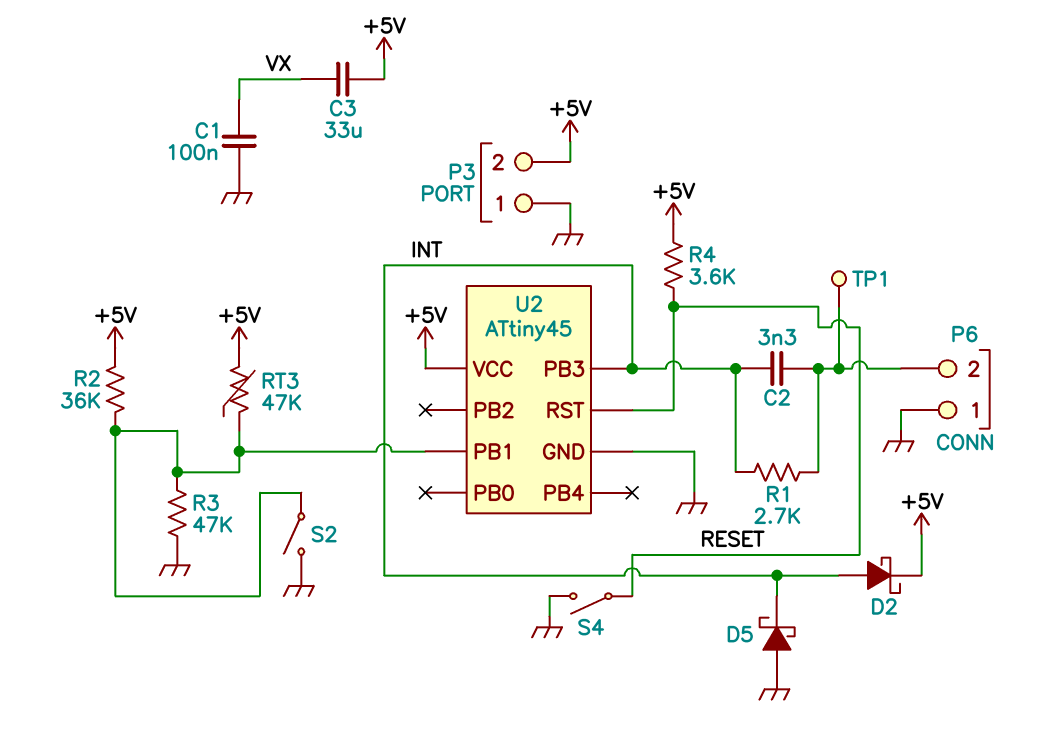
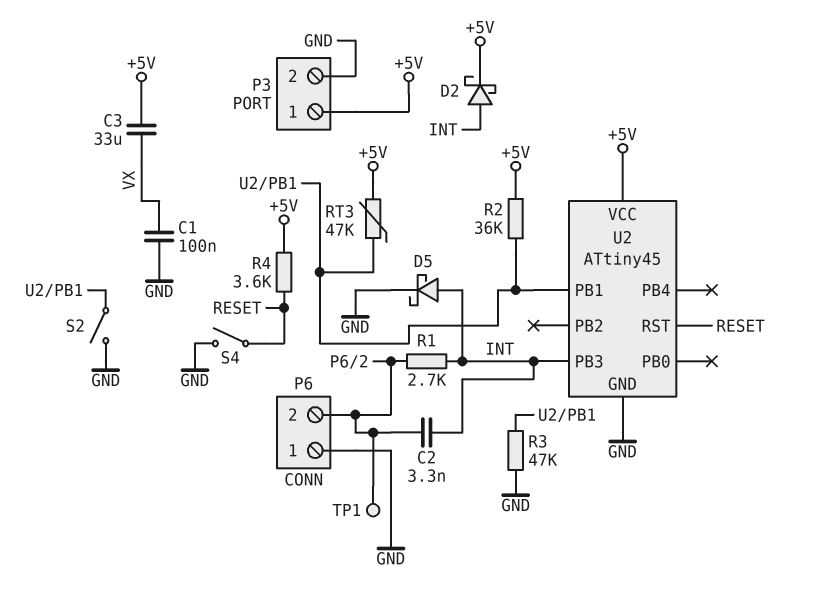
D5: schottky (A GND, K INT) -> schottky (A INT, K GND)
P3 pin 1: GND -> +5V
P3 pin 2: +5V -> GND

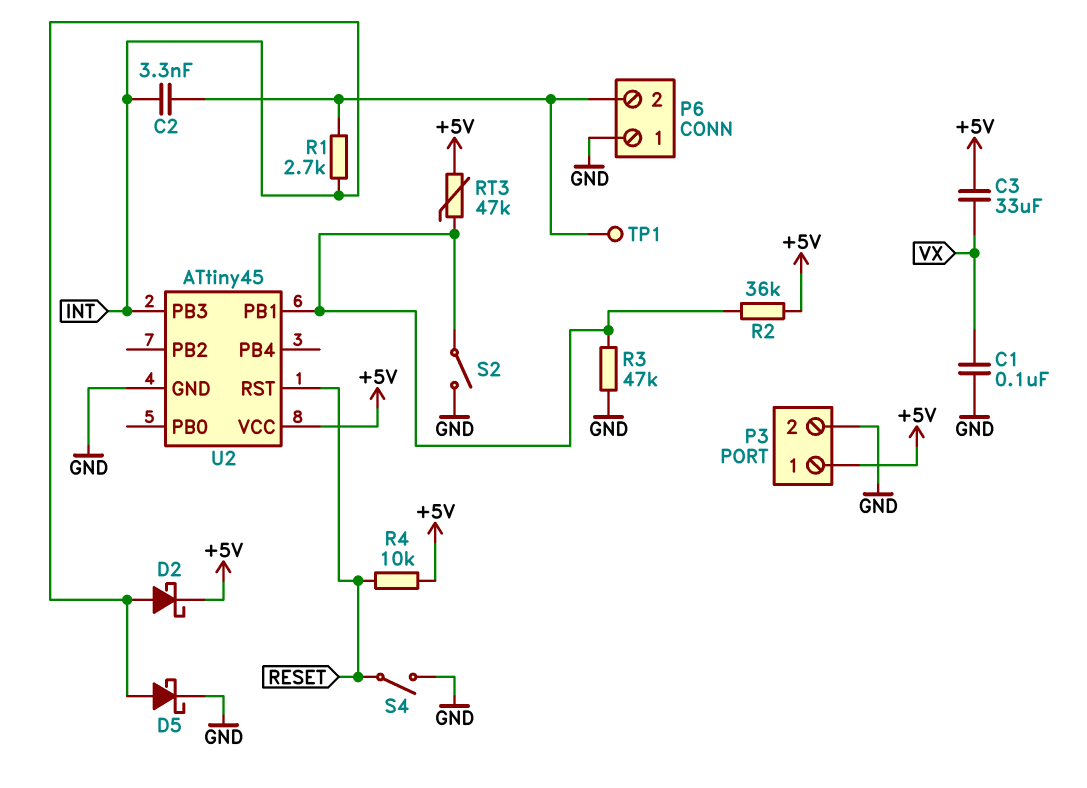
R4: 3.6k (+5V, RESET) -> 10k (+5V, RESET)

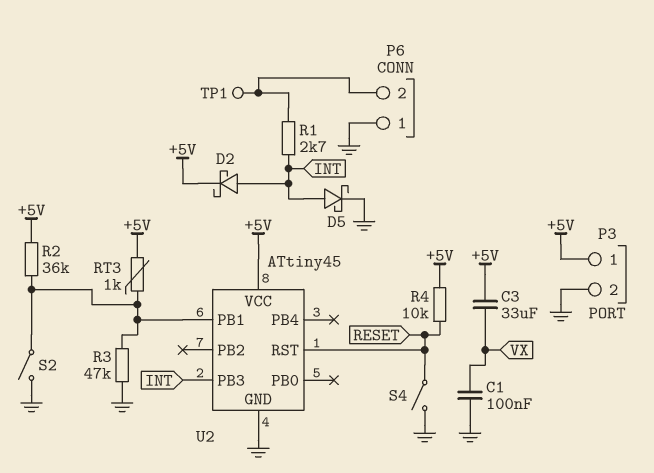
C2: 3.3nF (INT, P6/2) -> none
RT3: 47k (+5V, U2/PB1) -> 1k (+5V, U2/PB1)

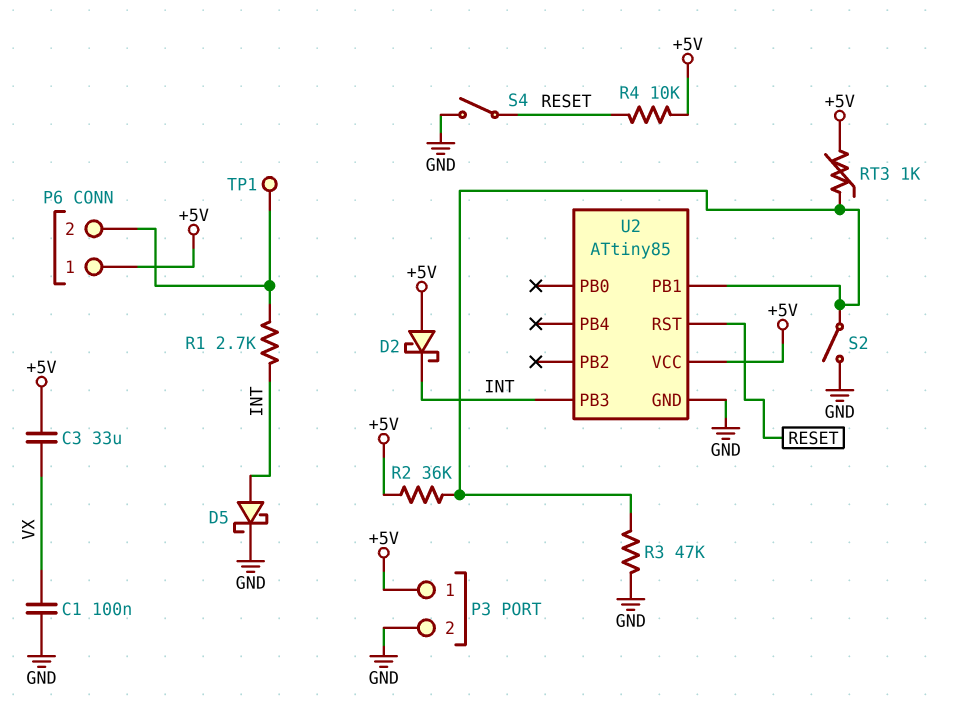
D2: schottky (A INT, K +5V) -> schottky (A +5V, K INT)
P6 pin 1: GND -> +5V
U2: ATtiny45 -> ATtiny85

